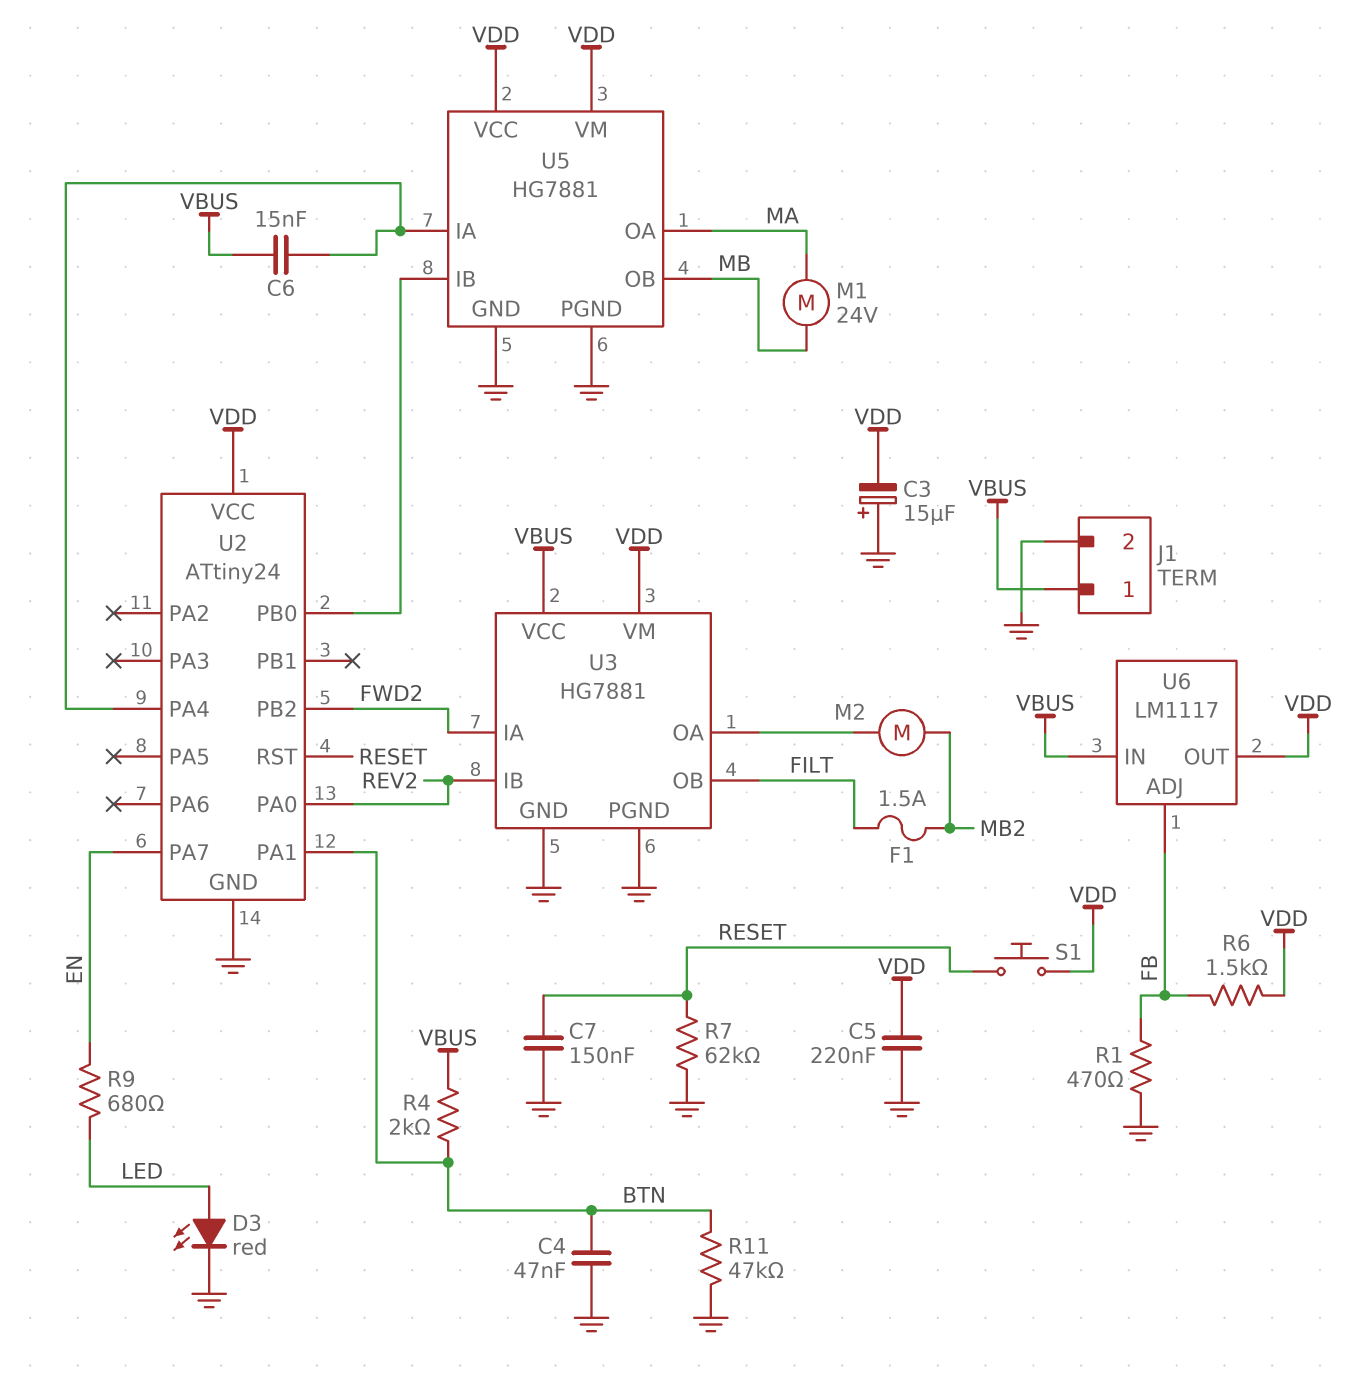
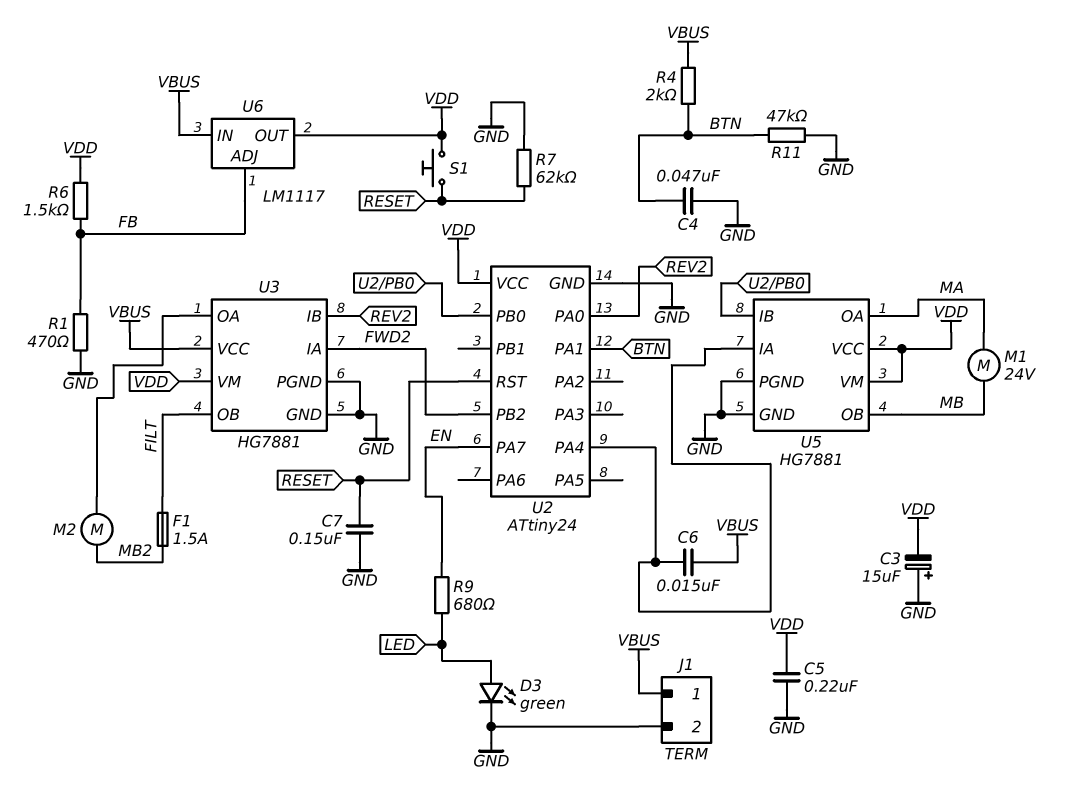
D3: LED red (A LED, K GND) -> LED green (A LED, K GND)

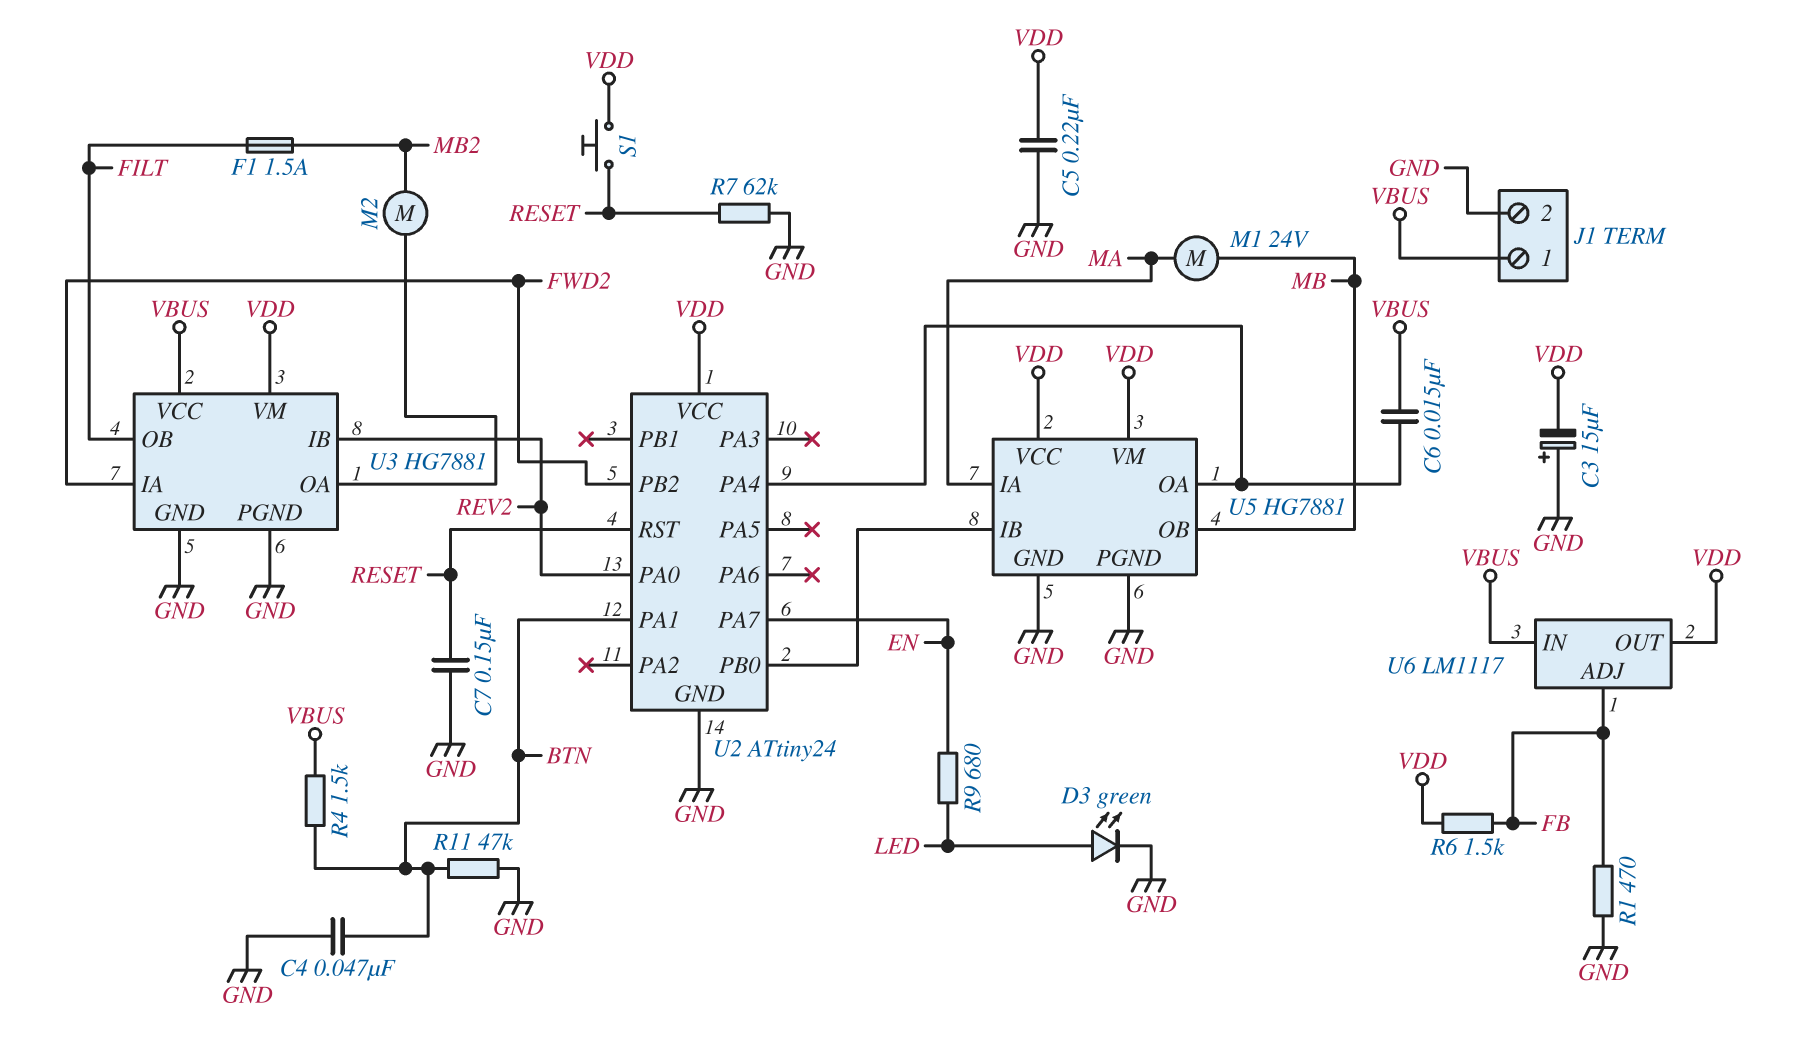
R4: 2k (BTN, VBUS) -> 1.5k (BTN, VBUS)
U5 pin IA: U2/PA4 -> MA
U5 pin OA: MA -> U2/PA4

